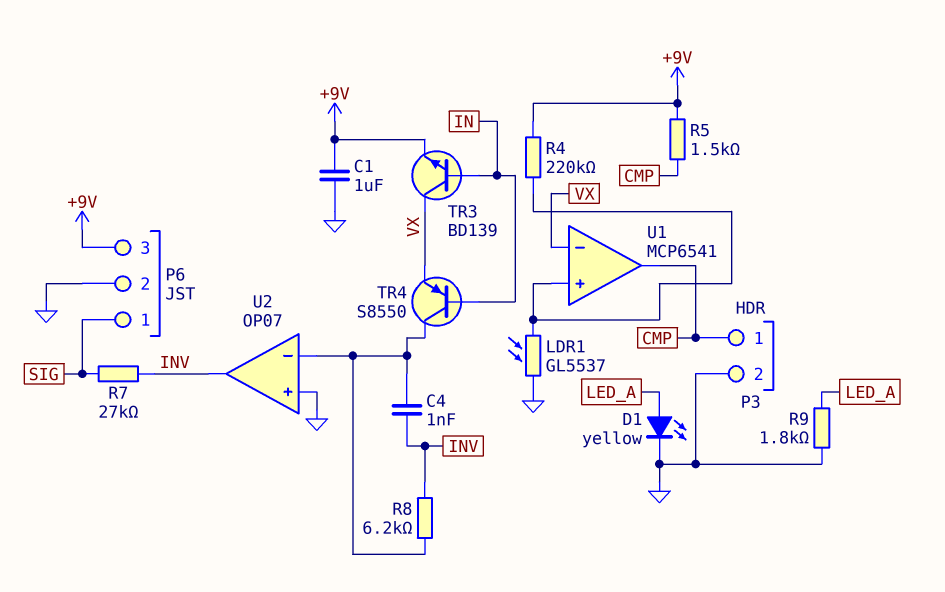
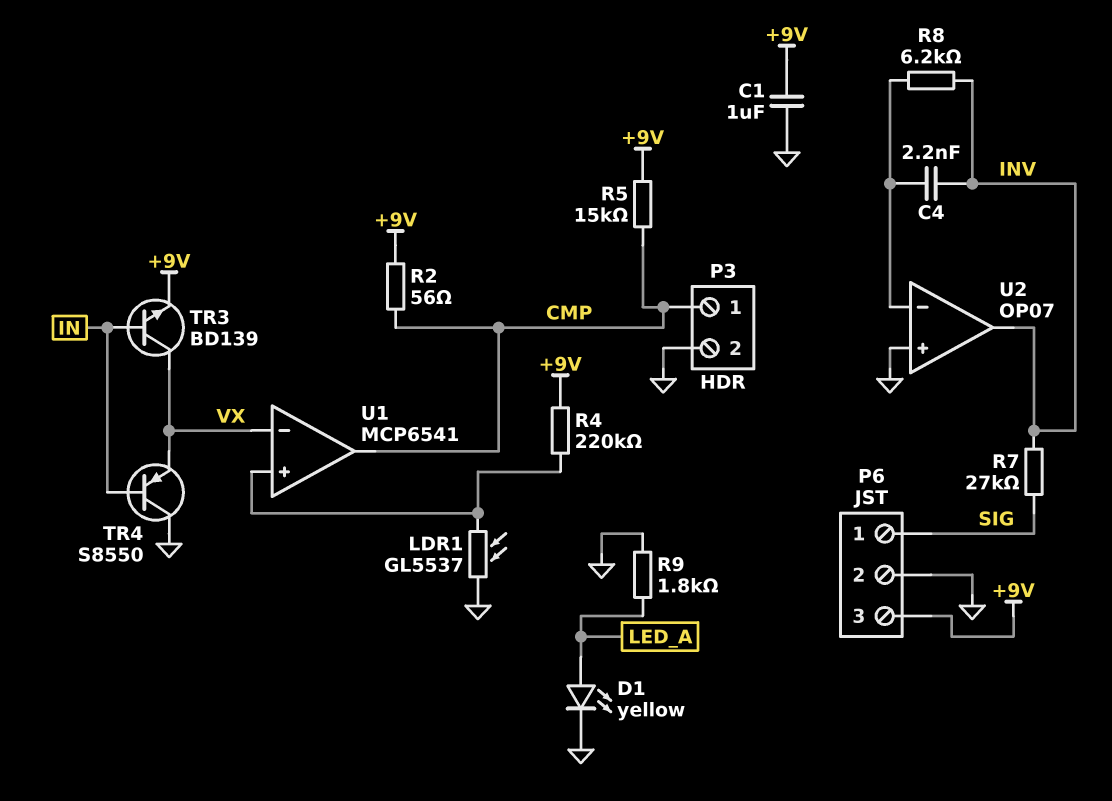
C4: 1nF (INV, U2/in-) -> 2.2nF (INV, U2/in-)
R2: none -> 56 (+9V, CMP)
R5: 1.5k (+9V, CMP) -> 15k (+9V, CMP)
TR4: PNP S8550 (B IN, C U2/in-, E VX) -> PNP S8550 (B IN, C GND, E VX)

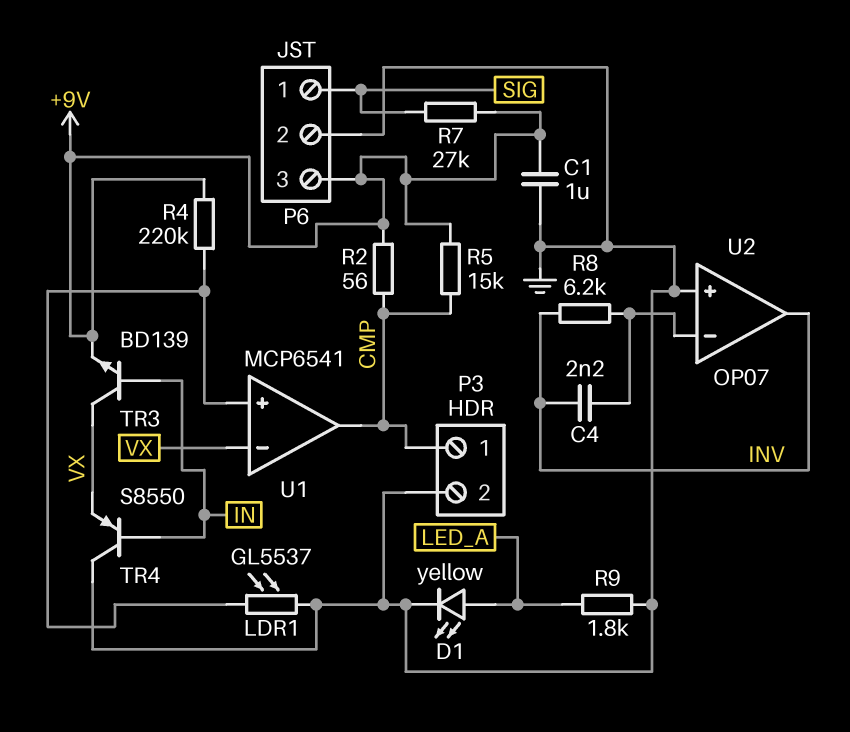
R7: 27k (INV, SIG) -> 27k (+9V, SIG)

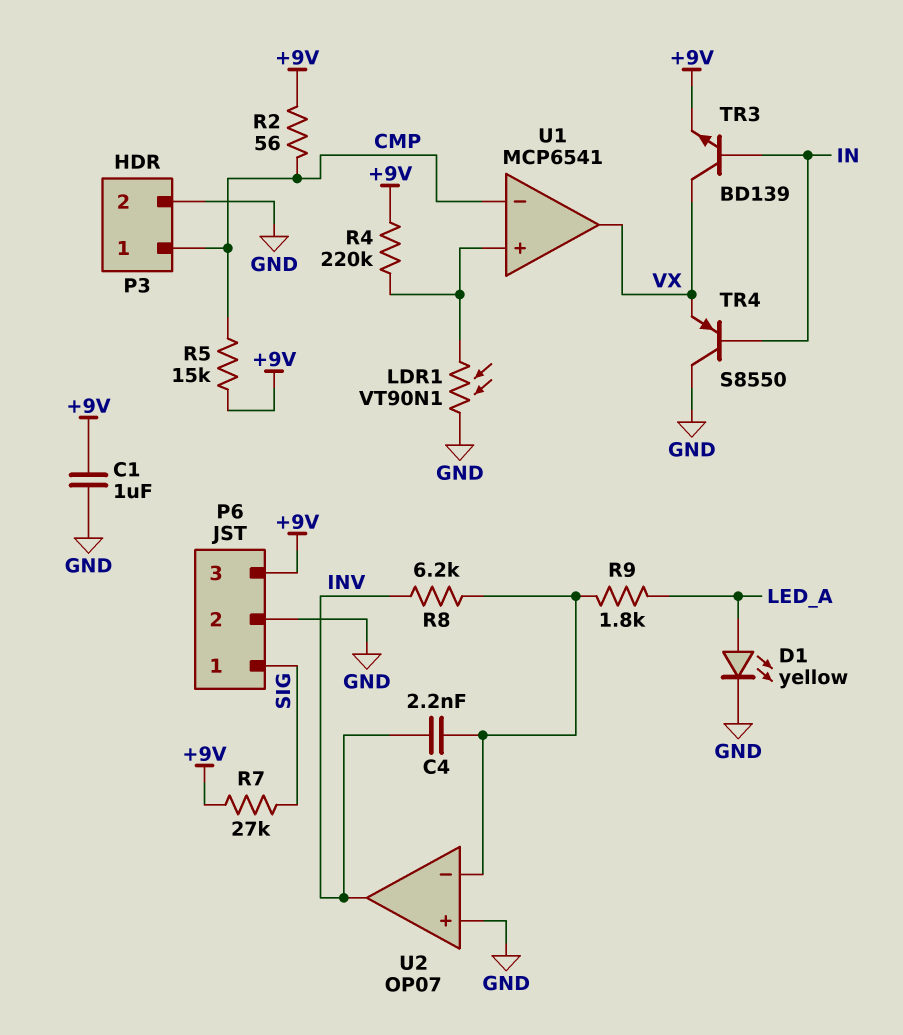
LDR1: GL5537 (GND, U1/in+) -> VT90N1 (GND, U1/in+)
R9: 1.8k (GND, LED_A) -> 1.8k (LED_A, U2/in-)
U1 pin in-: VX -> CMP
U1 pin out: CMP -> VX

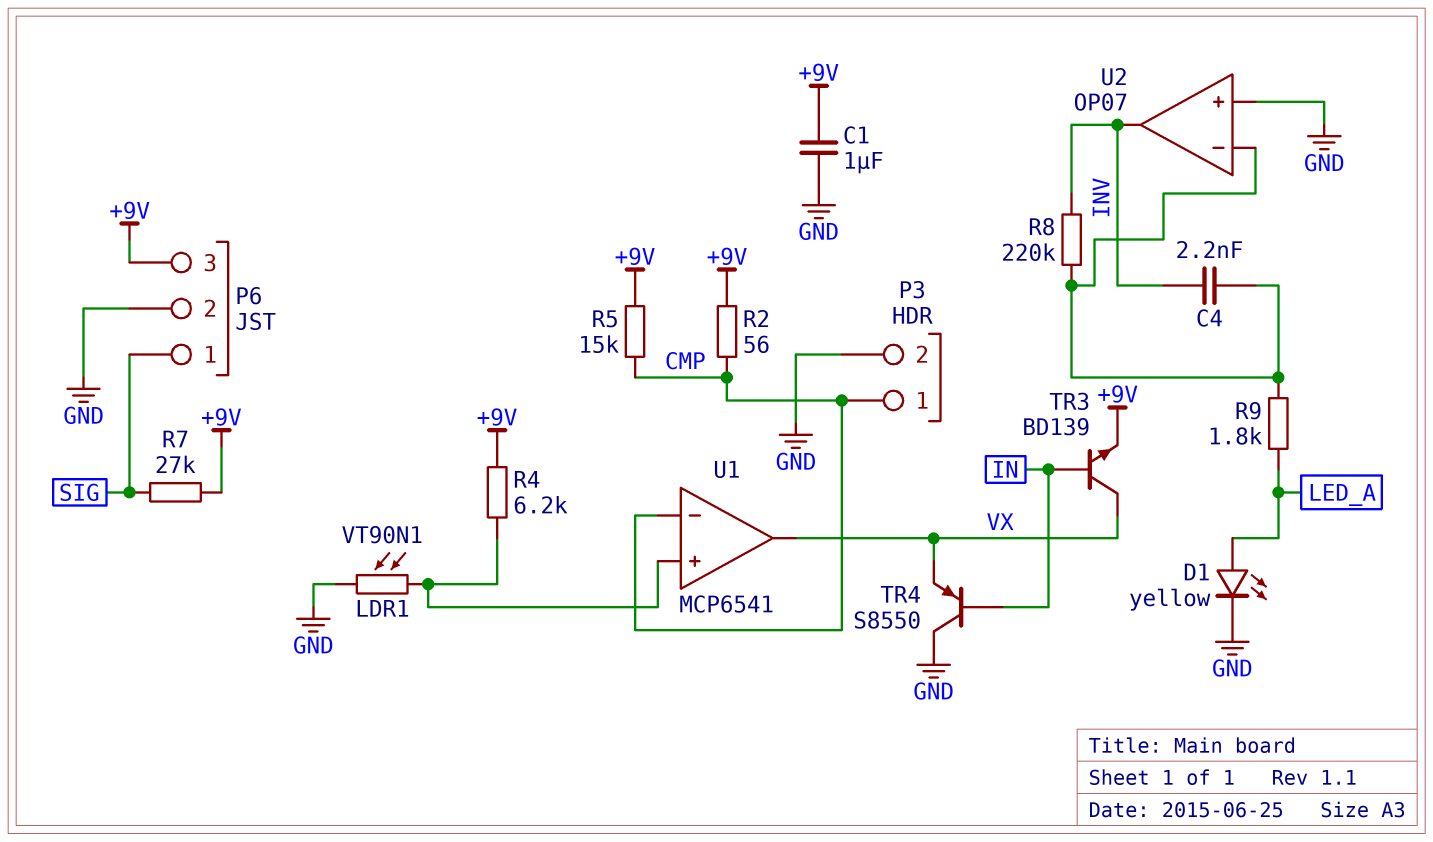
R4: 220k (+9V, U1/in+) -> 6.2k (+9V, U1/in+)
R8: 6.2k (INV, U2/in-) -> 220k (INV, U2/in-)

